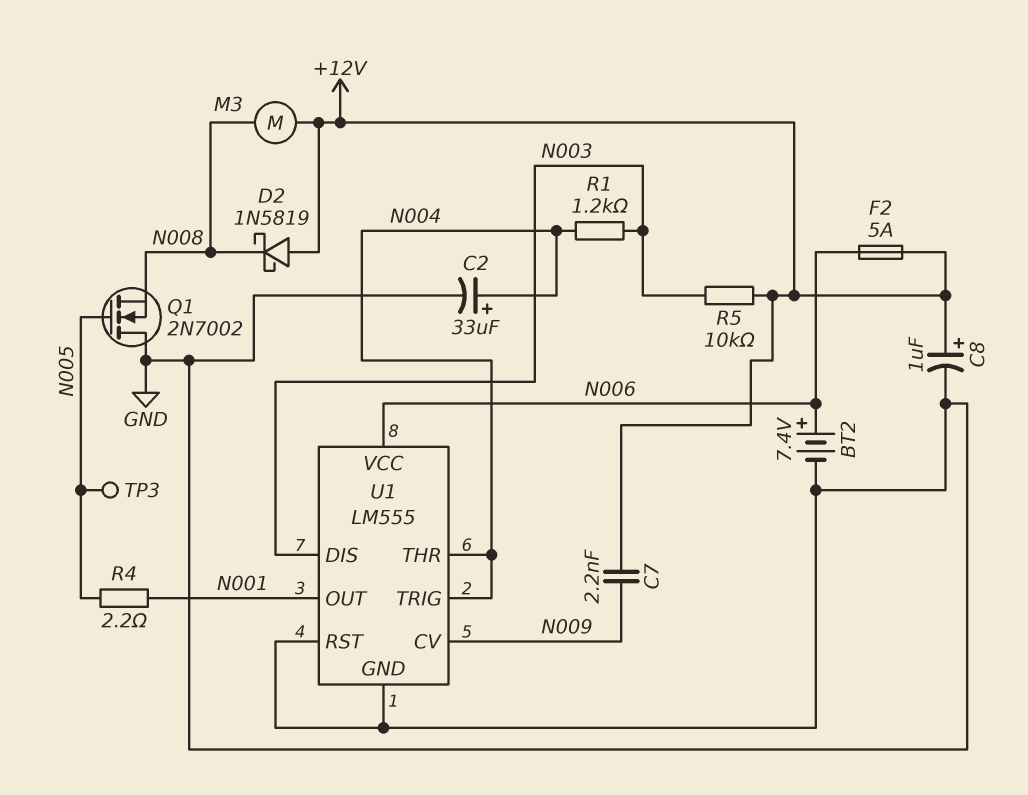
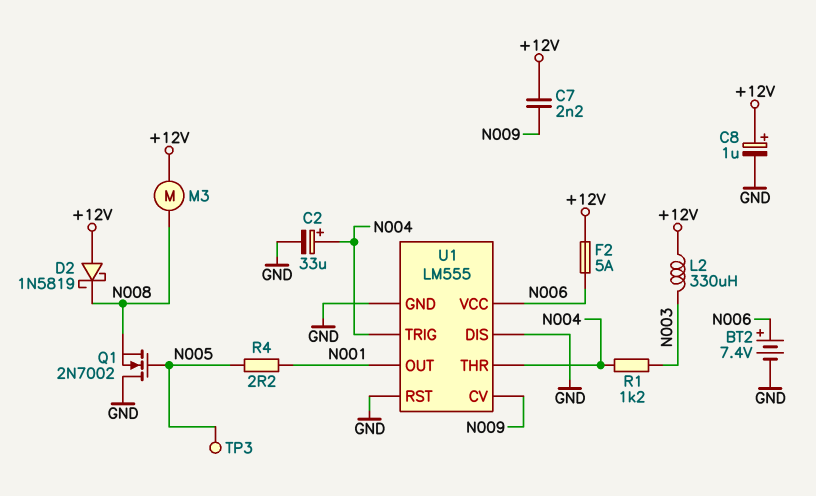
L2: none -> 330uH (+12V, N003)
R5: 10k (+12V, N003) -> none
U1 pin DIS: N003 -> GND

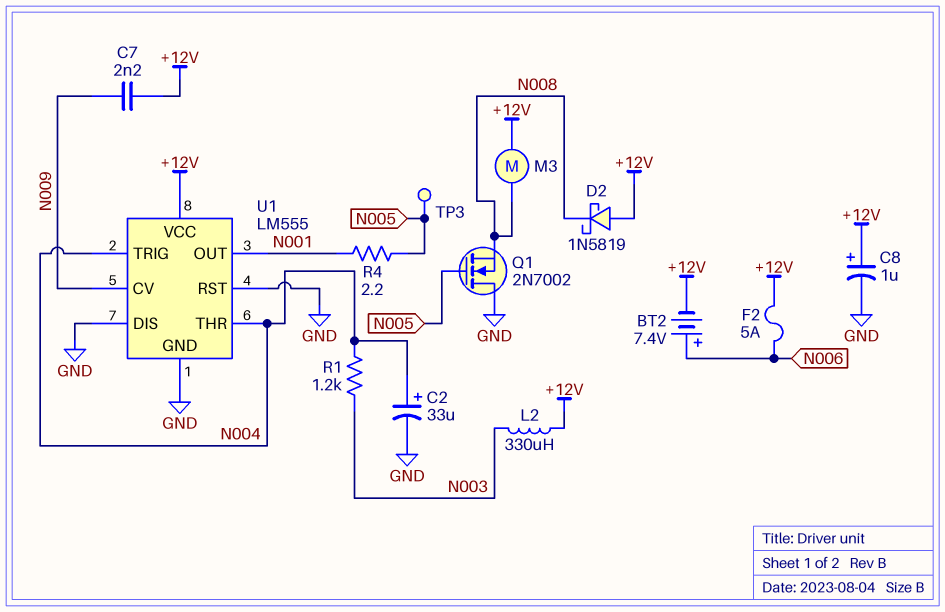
BT2: 7.4V (plus N006, minus GND) -> 7.4V (plus N006, minus +12V)
U1 pin VCC: N006 -> +12V

